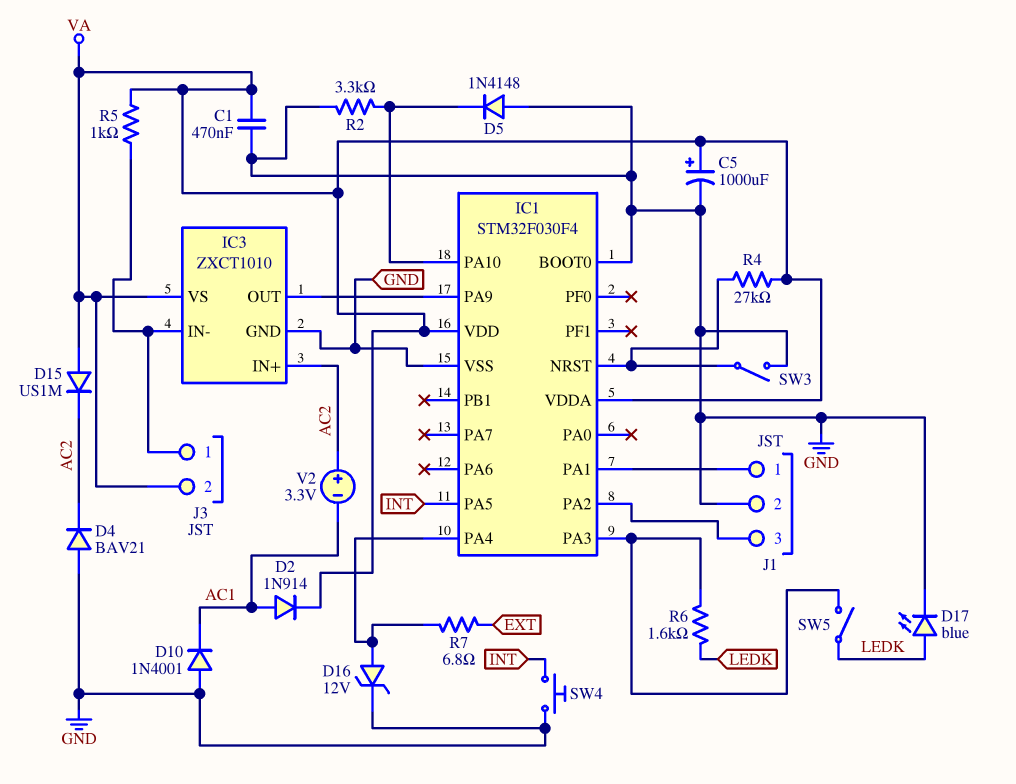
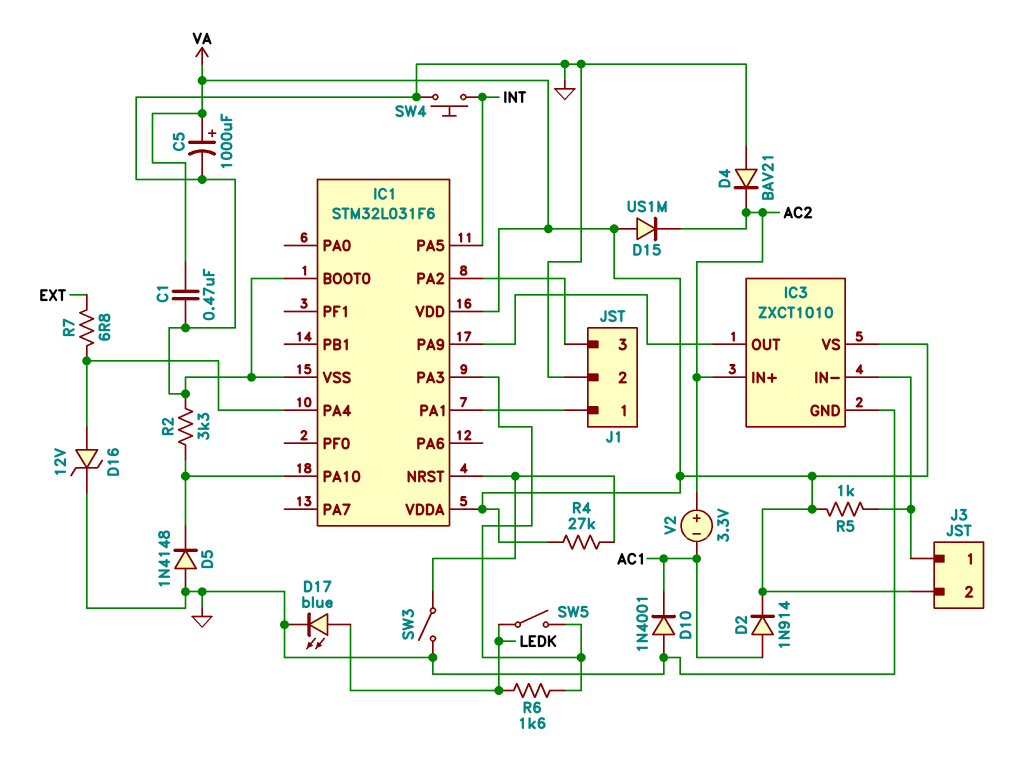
IC1: STM32F030F4 -> STM32L031F6

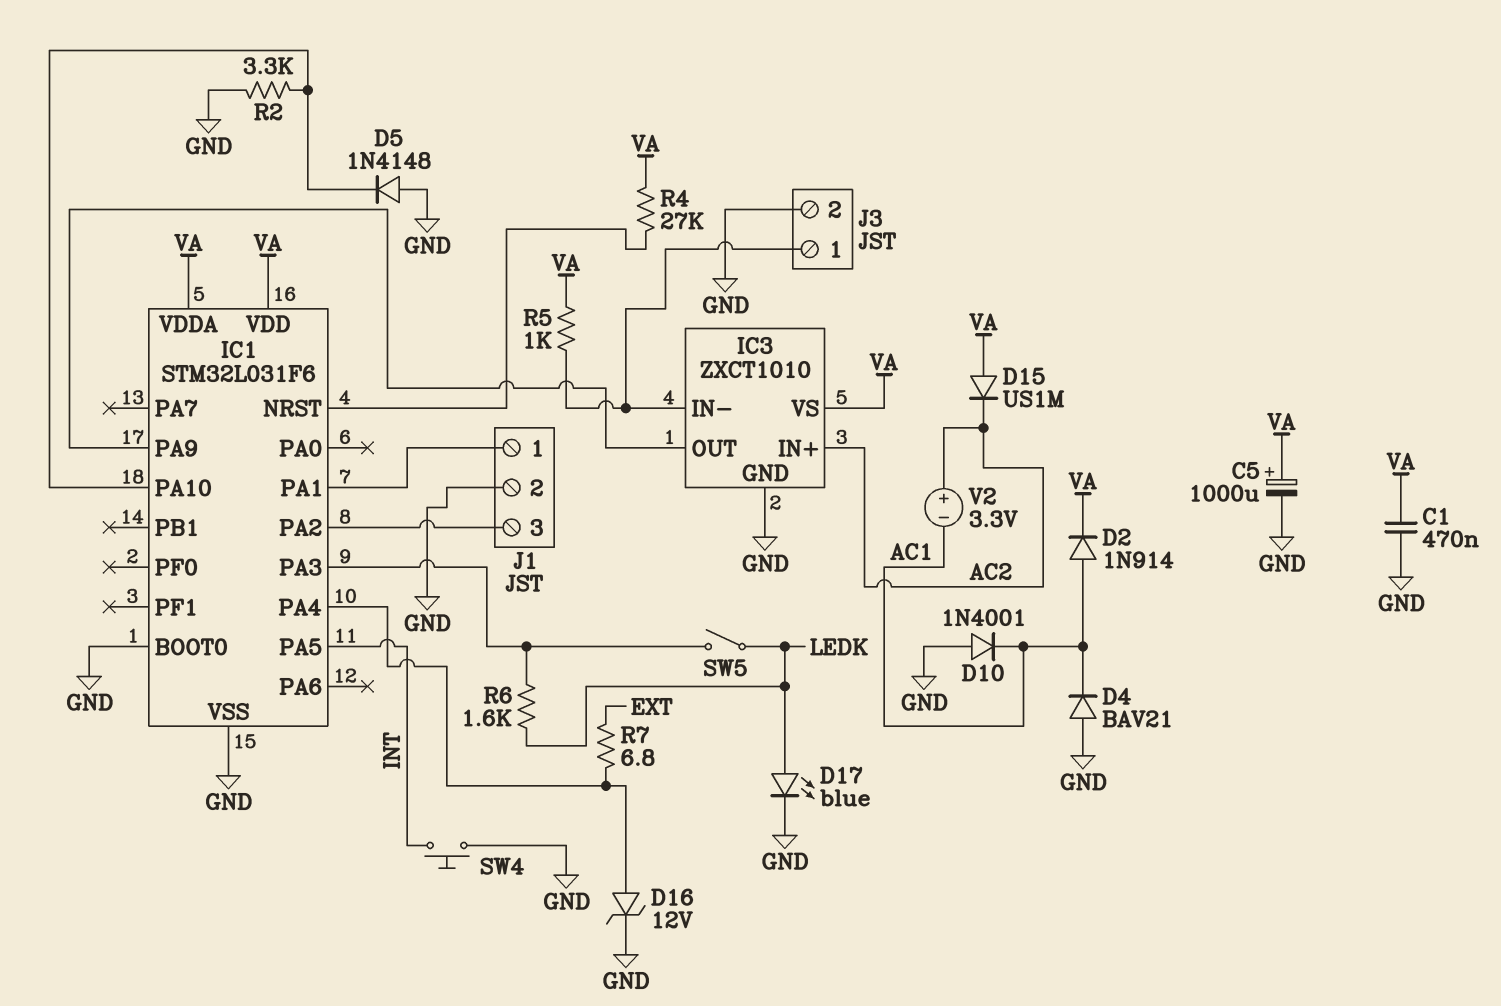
D4: diode BAV21 (A GND, K AC2) -> diode BAV21 (A GND, K AC1)
J3 pin 2: VA -> GND
SW3: switch (GND, IC1/NRST) -> none

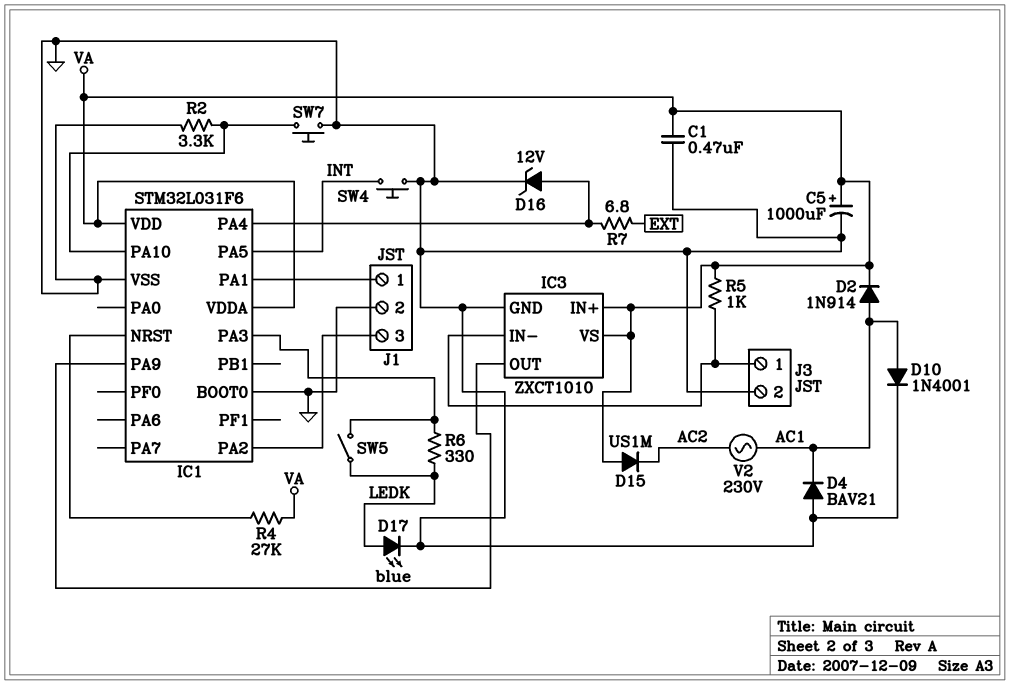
D5: diode 1N4148 (A GND, K IC1/PA10) -> none
D10: diode 1N4001 (A GND, K AC1) -> diode 1N4001 (A AC1, K GND)
IC3 pin IN+: AC2 -> VA
R6: 1.6k (IC1/PA3, LEDK) -> 330 (IC1/PA3, LEDK)
SW7: none -> button (GND, IC1/PA10)
V2: 3.3V (plus AC2, minus AC1) -> AC 230V (AC1, AC2)

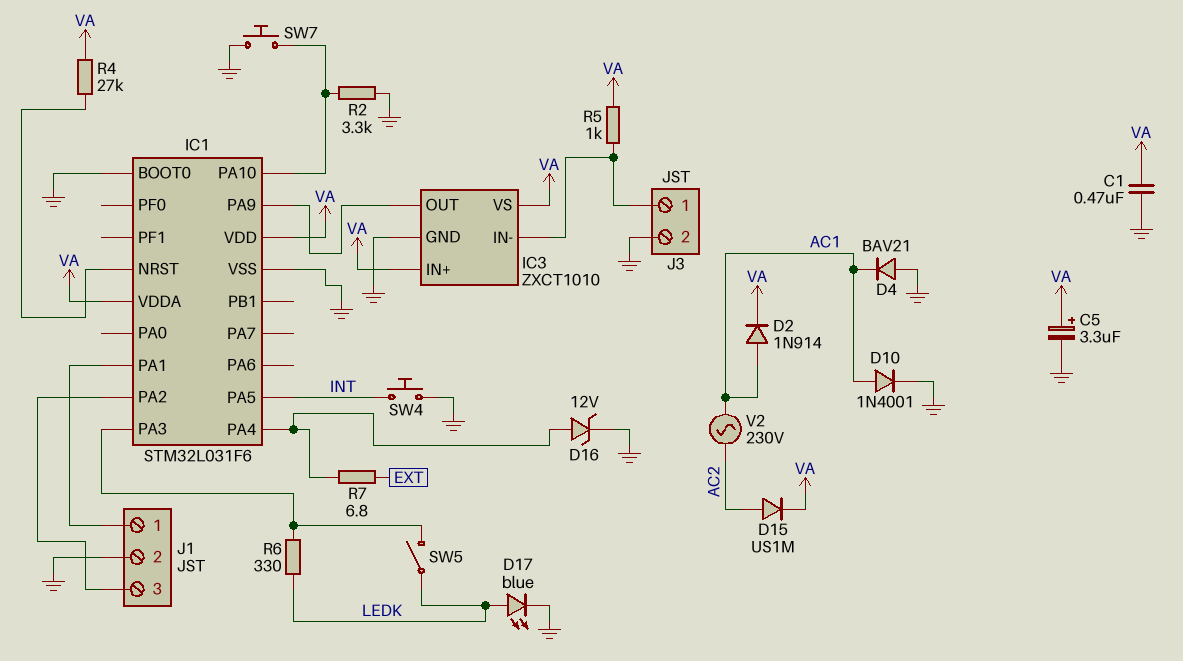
C5: 1000uF (plus VA, minus GND) -> 3.3uF (plus VA, minus GND)
D15: diode US1M (A VA, K AC2) -> diode US1M (A AC2, K VA)

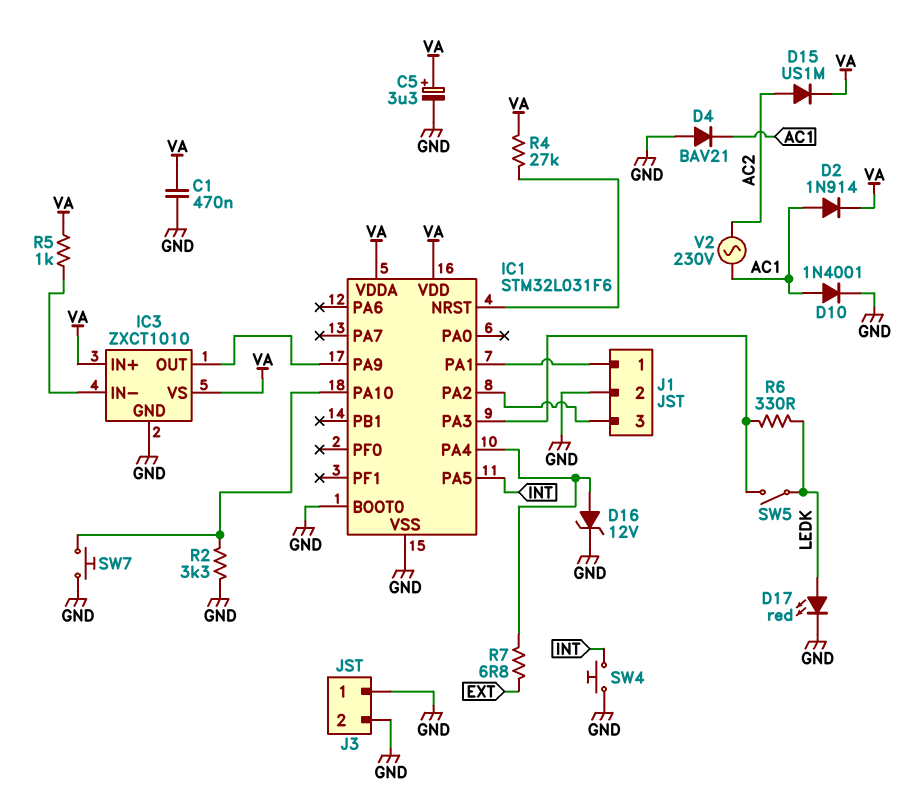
D17: LED blue (A LEDK, K GND) -> LED red (A LEDK, K GND)
J3 pin 1: IC3/IN- -> GND

